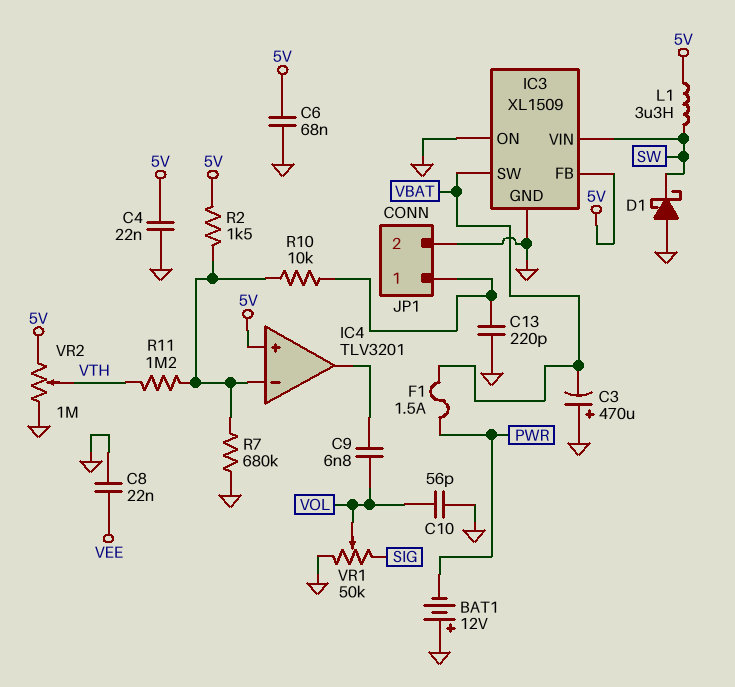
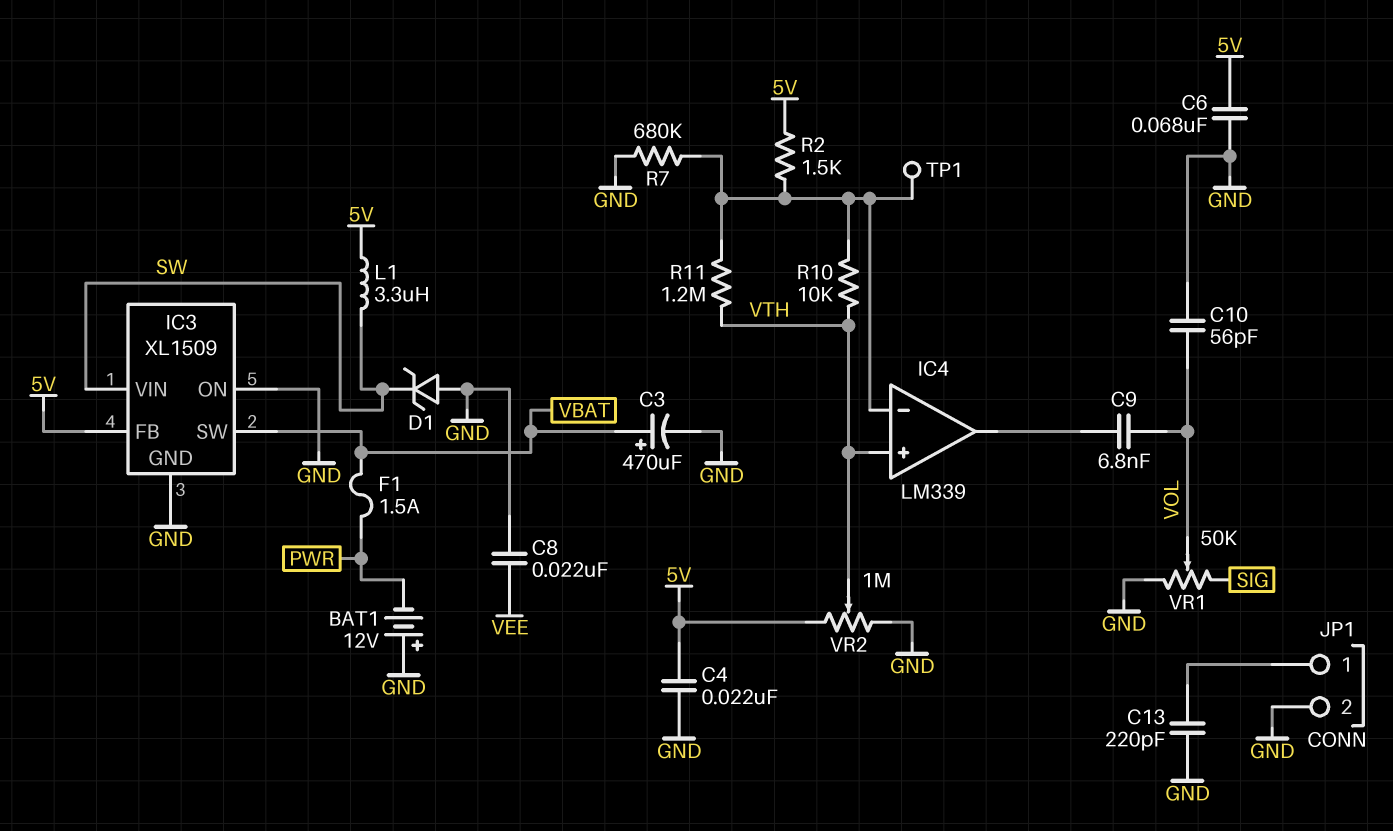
C3: 470uF (plus GND, minus VBAT) -> 470uF (plus VBAT, minus GND)
D1: schottky (A GND, K SW) -> zener (A GND, K SW)
IC4: TLV3201 -> LM339
IC4 pin in+: 5V -> VTH
R10: 10k (IC4/in-, JP1/1) -> 10k (IC4/in-, VTH)
TP1: none -> test point (IC4/in-)

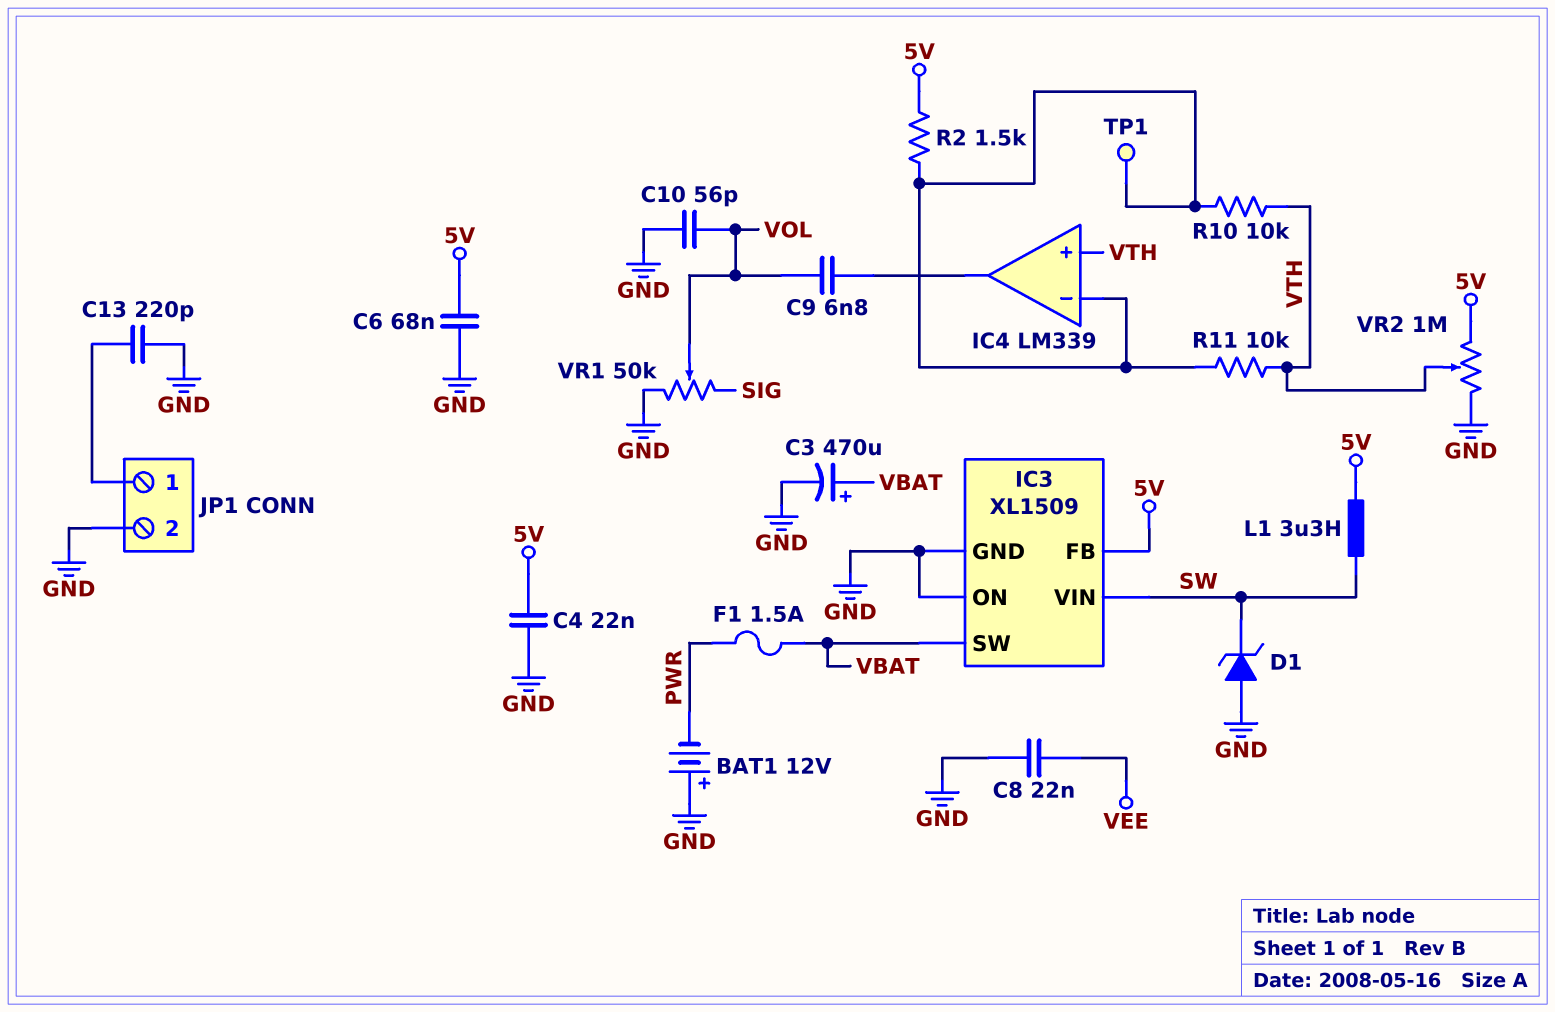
R7: 680k (GND, IC4/in-) -> none
R11: 1.2M (IC4/in-, VTH) -> 10k (IC4/in-, VTH)

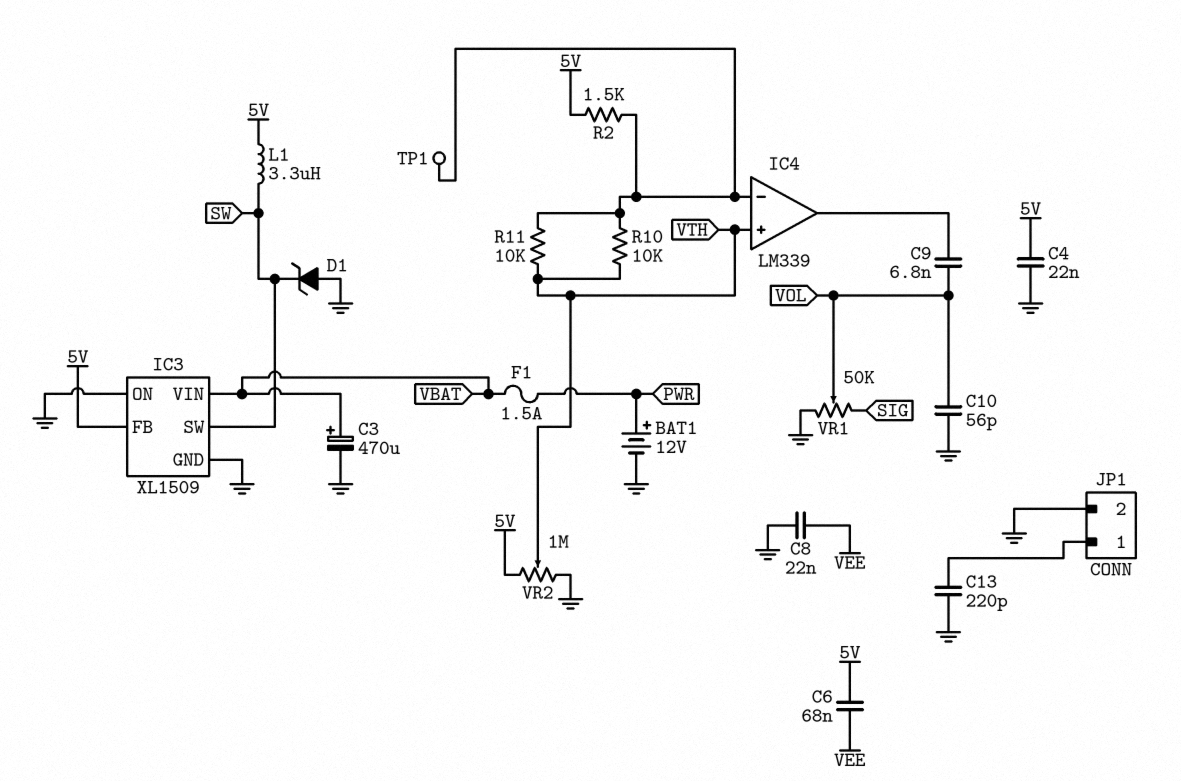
BAT1: 12V (plus GND, minus PWR) -> 12V (plus PWR, minus GND)
C6: 68nF (5V, GND) -> 68nF (5V, VEE)
IC3 pin SW: VBAT -> SW
IC3 pin VIN: SW -> VBAT

